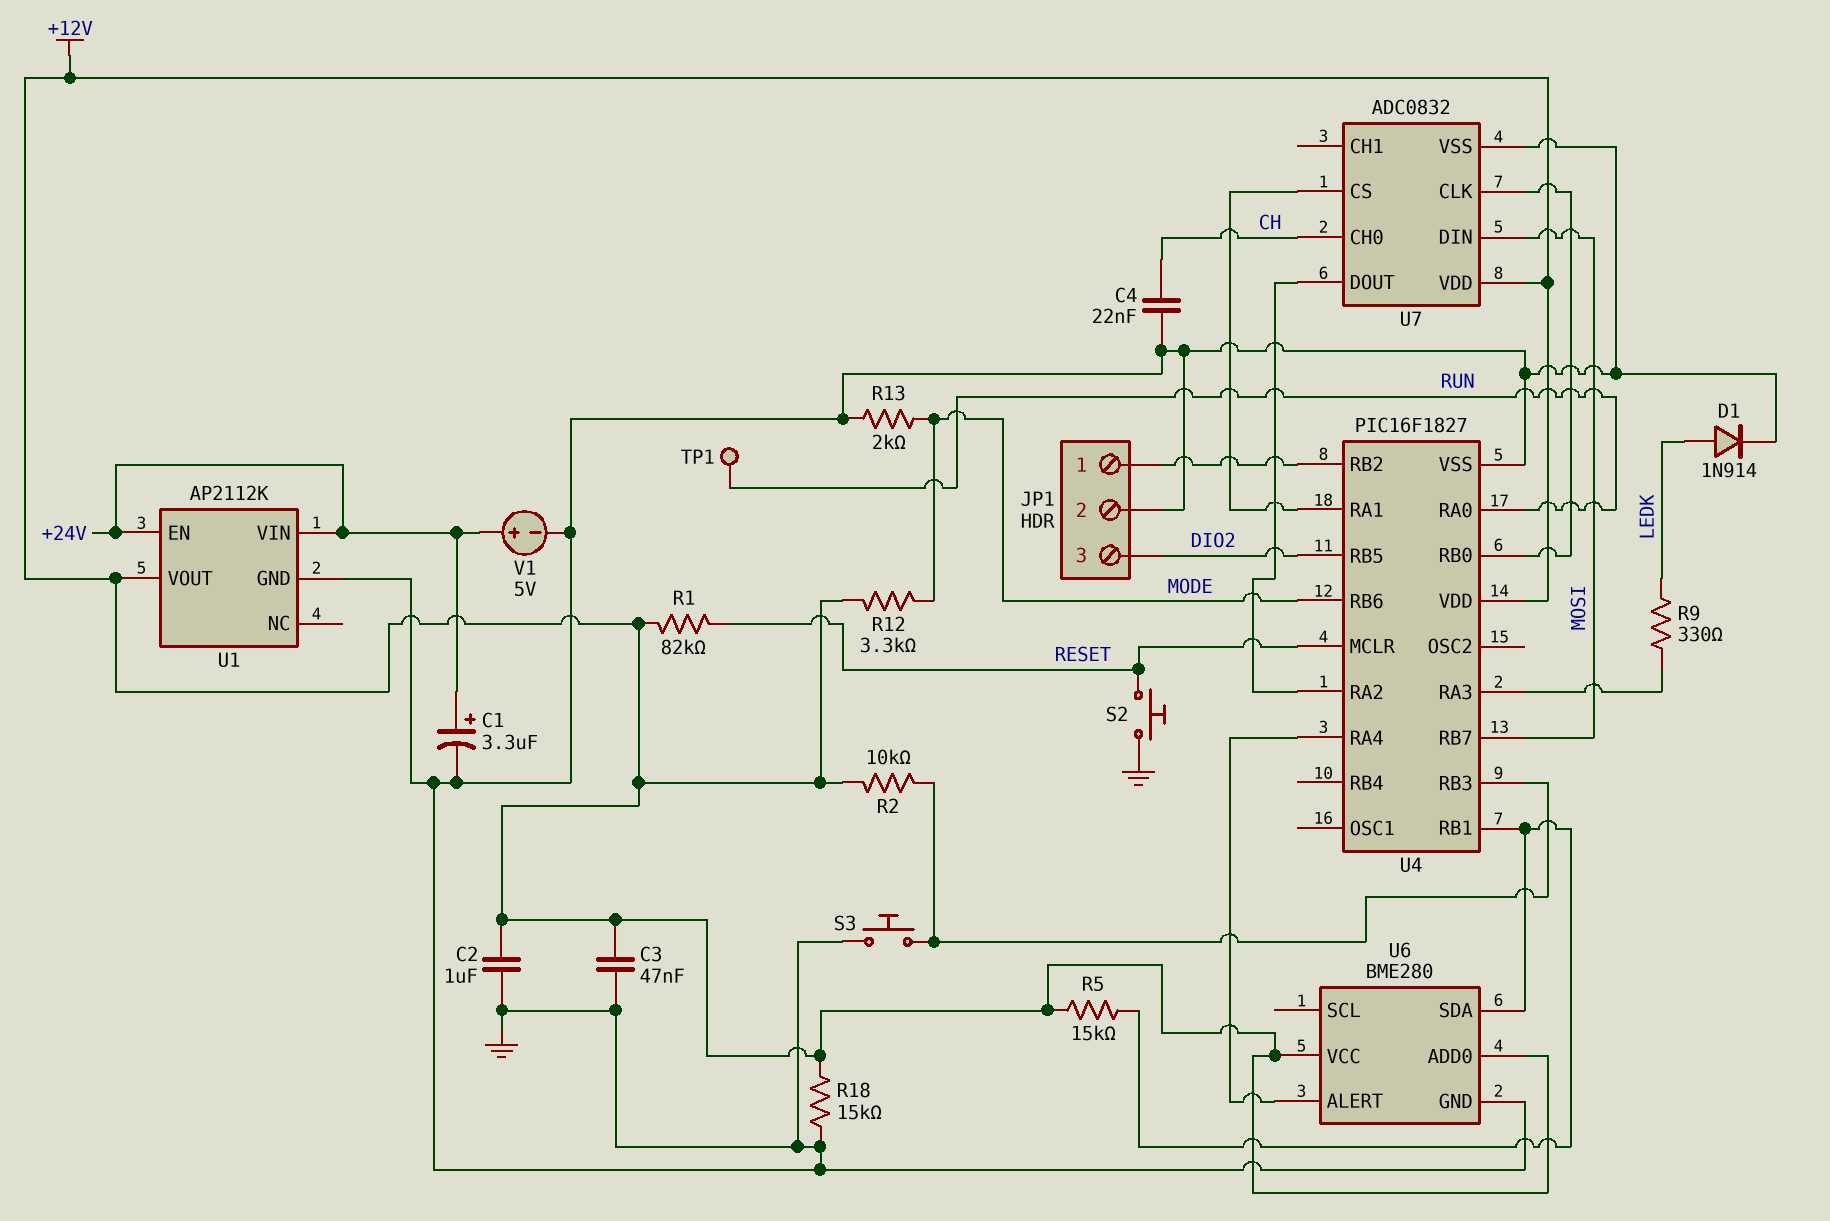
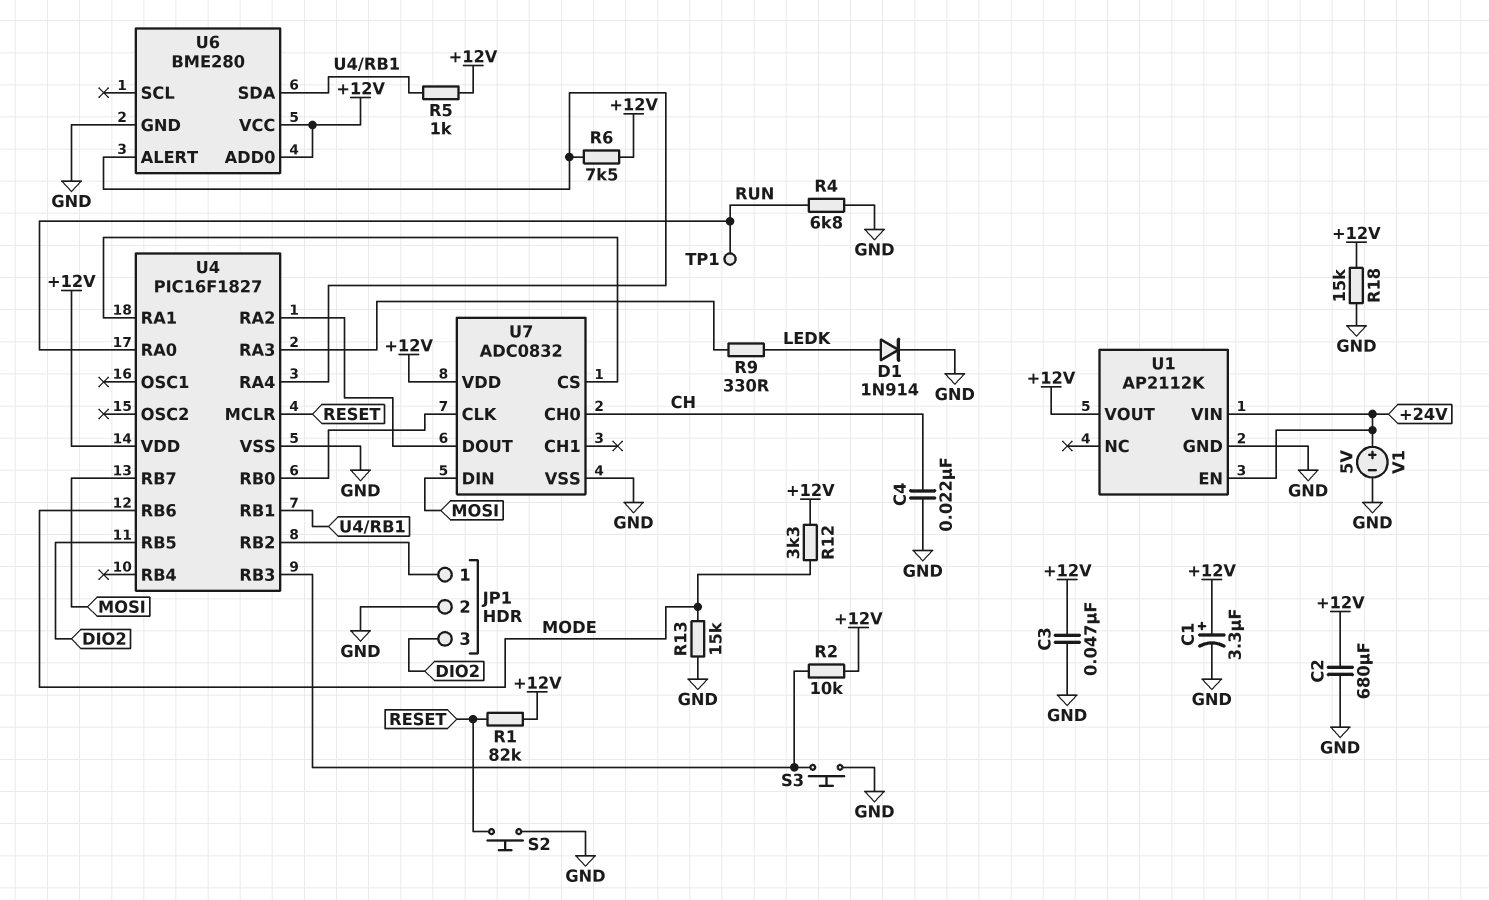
C1: 3.3uF (plus +24V, minus GND) -> 3.3uF (plus +12V, minus GND)
C2: 1uF (+12V, GND) -> 680uF (+12V, GND)
R4: none -> 6.8k (GND, RUN)
R5: 15k (+12V, U4/RB1) -> 1k (+12V, U4/RB1)
R6: none -> 7.5k (+12V, U4/RA4)
R13: 2k (GND, MODE) -> 15k (GND, MODE)

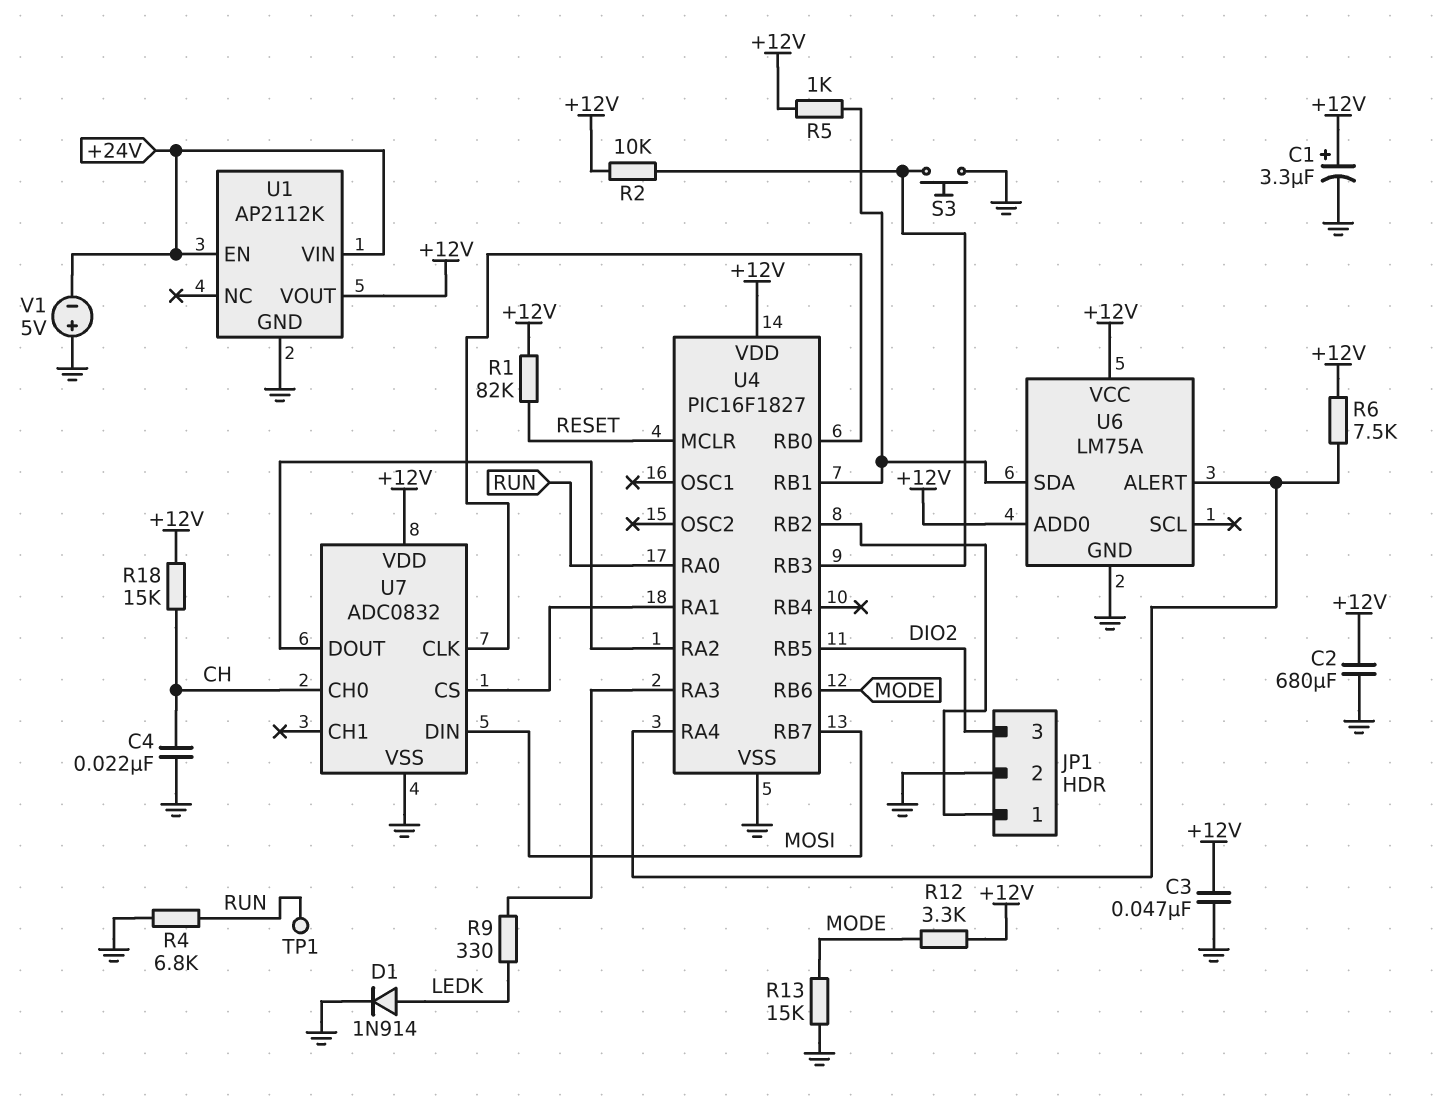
R18: 15k (+12V, GND) -> 15k (+12V, CH)
S2: button (GND, RESET) -> none
U6: BME280 -> LM75A
V1: 5V (plus +24V, minus GND) -> 5V (plus GND, minus +24V)

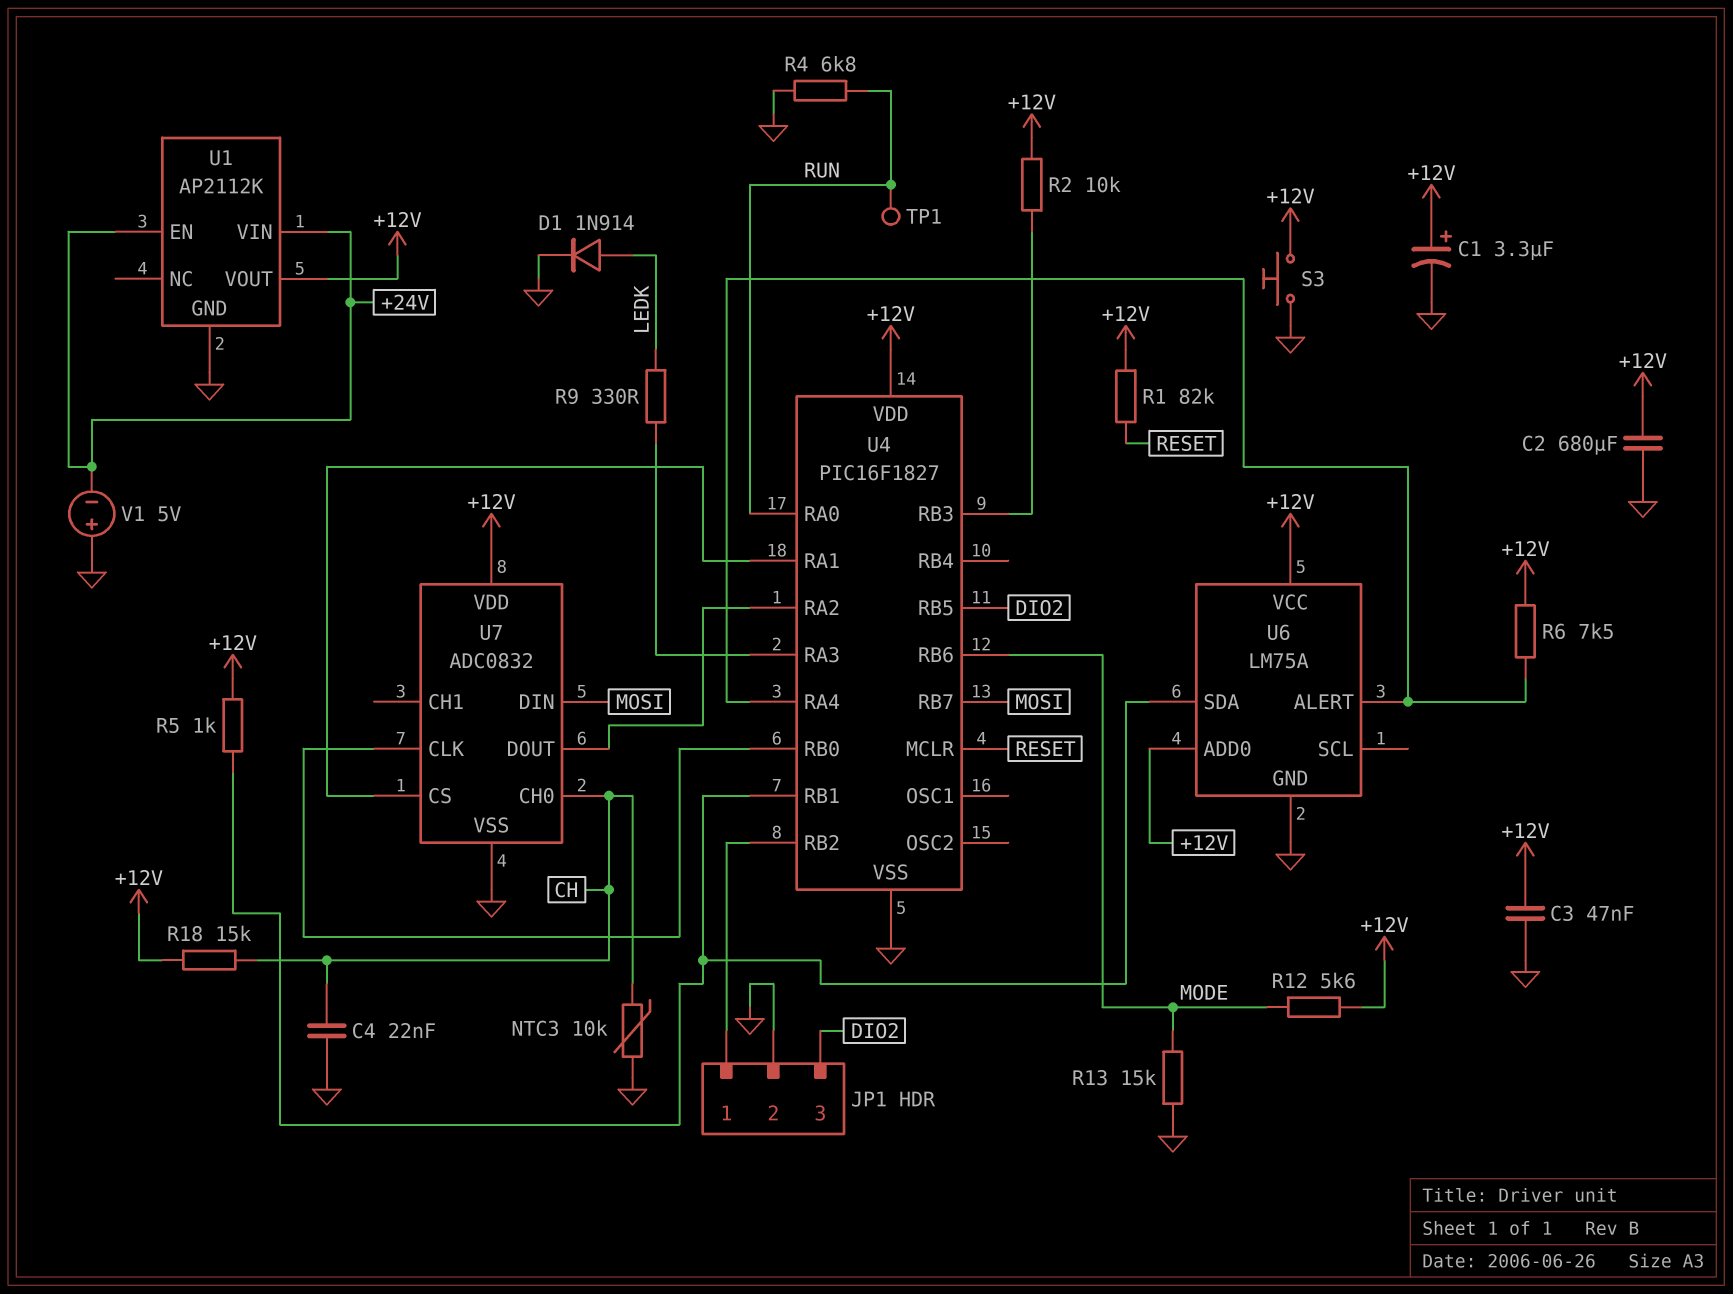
NTC3: none -> 10k (CH, GND)
R12: 3.3k (+12V, MODE) -> 5.6k (+12V, MODE)
S3: button (GND, U4/RB3) -> button (+12V, GND)

